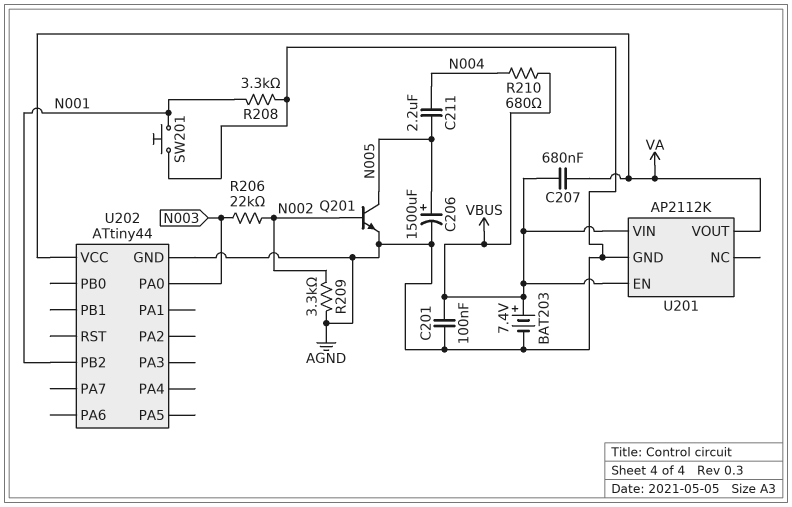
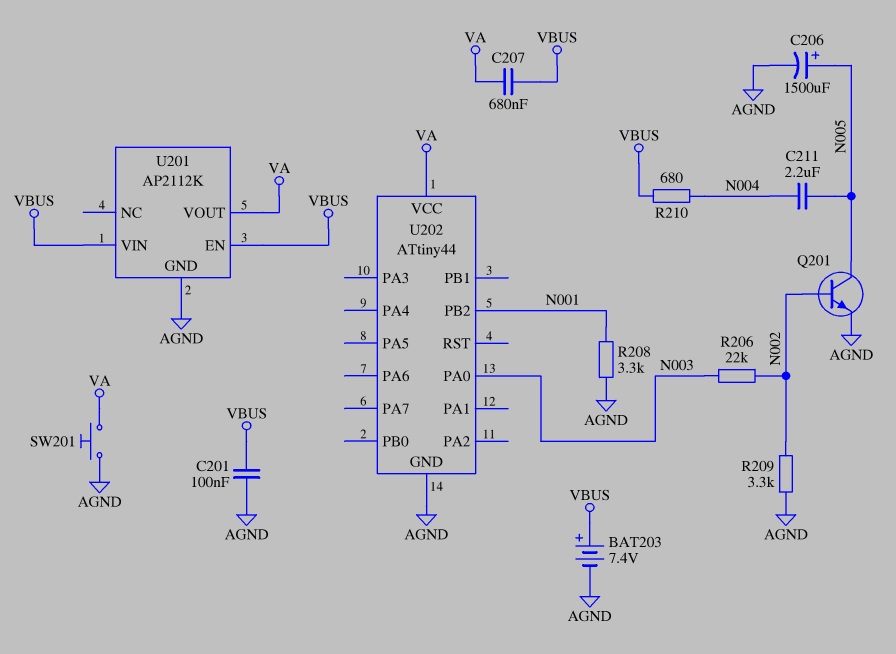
SW201: button (AGND, N001) -> button (AGND, VA)

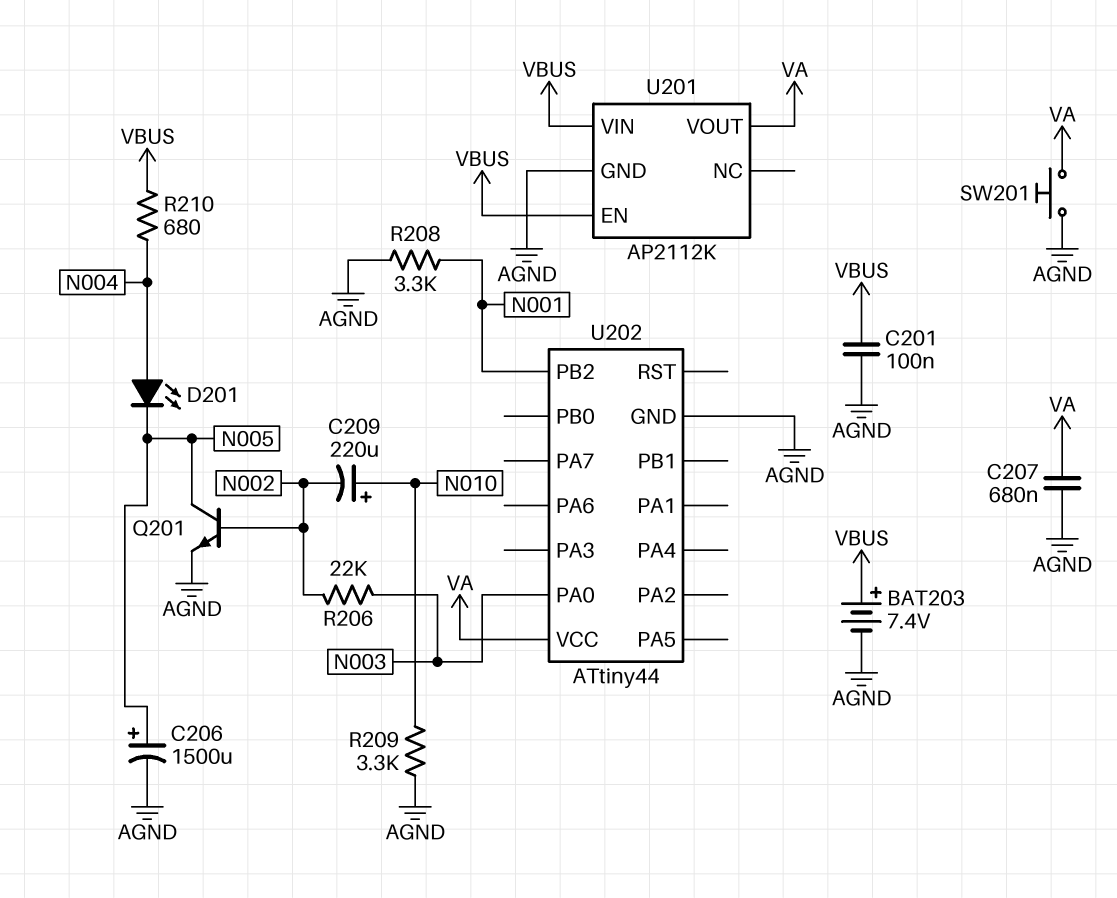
C207: 680nF (VA, VBUS) -> 680nF (AGND, VA)
C209: none -> 220uF (plus N010, minus N002)
C211: 2.2uF (N004, N005) -> none
D201: none -> LED (A N004, K N005)
R209: 3.3k (AGND, N002) -> 3.3k (AGND, N010)

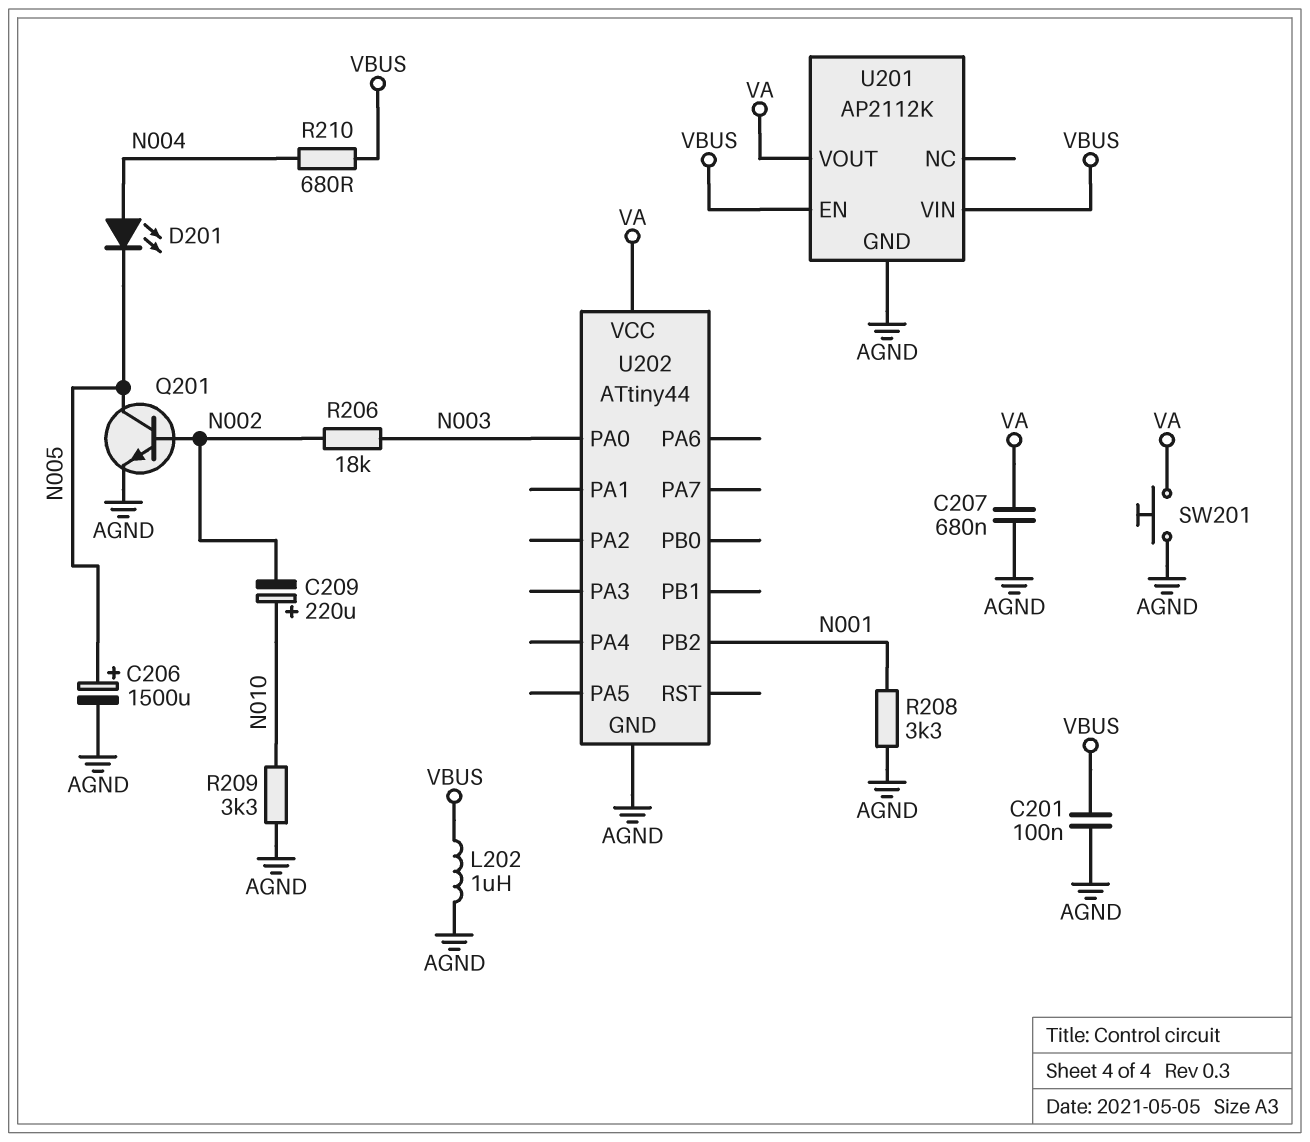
BAT203: 7.4V (plus VBUS, minus AGND) -> none
L202: none -> 1uH (AGND, VBUS)
R206: 22k (N002, N003) -> 18k (N002, N003)

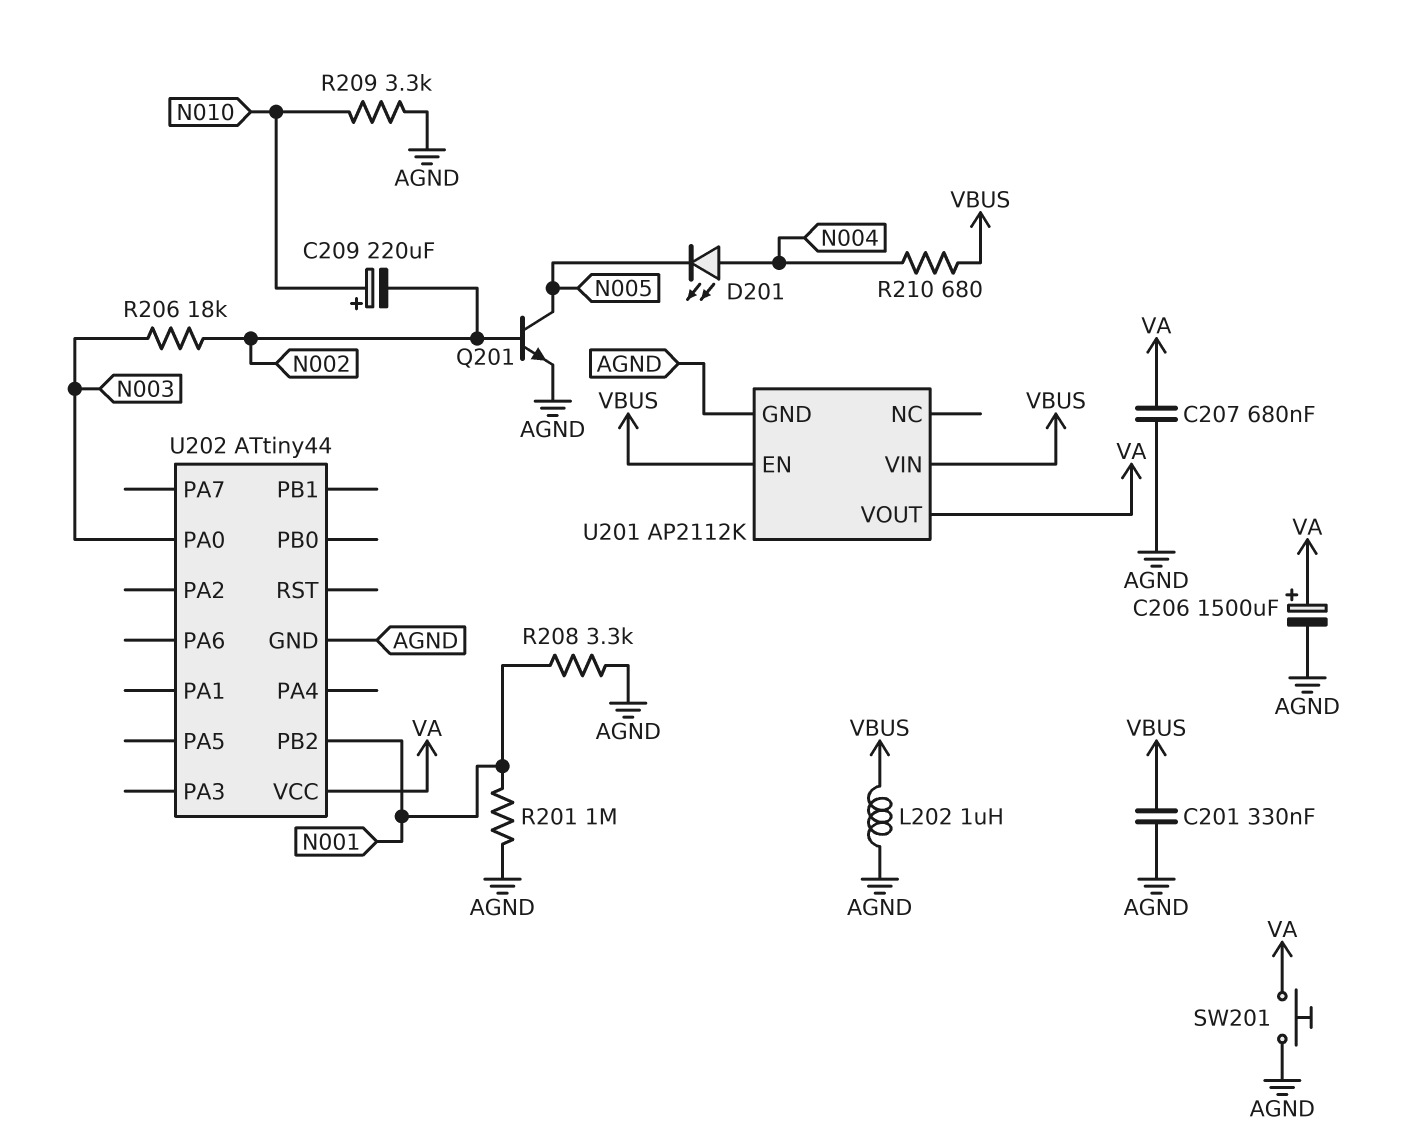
C201: 100nF (AGND, VBUS) -> 330nF (AGND, VBUS)
C206: 1500uF (plus N005, minus AGND) -> 1500uF (plus VA, minus AGND)
R201: none -> 1M (AGND, N001)

